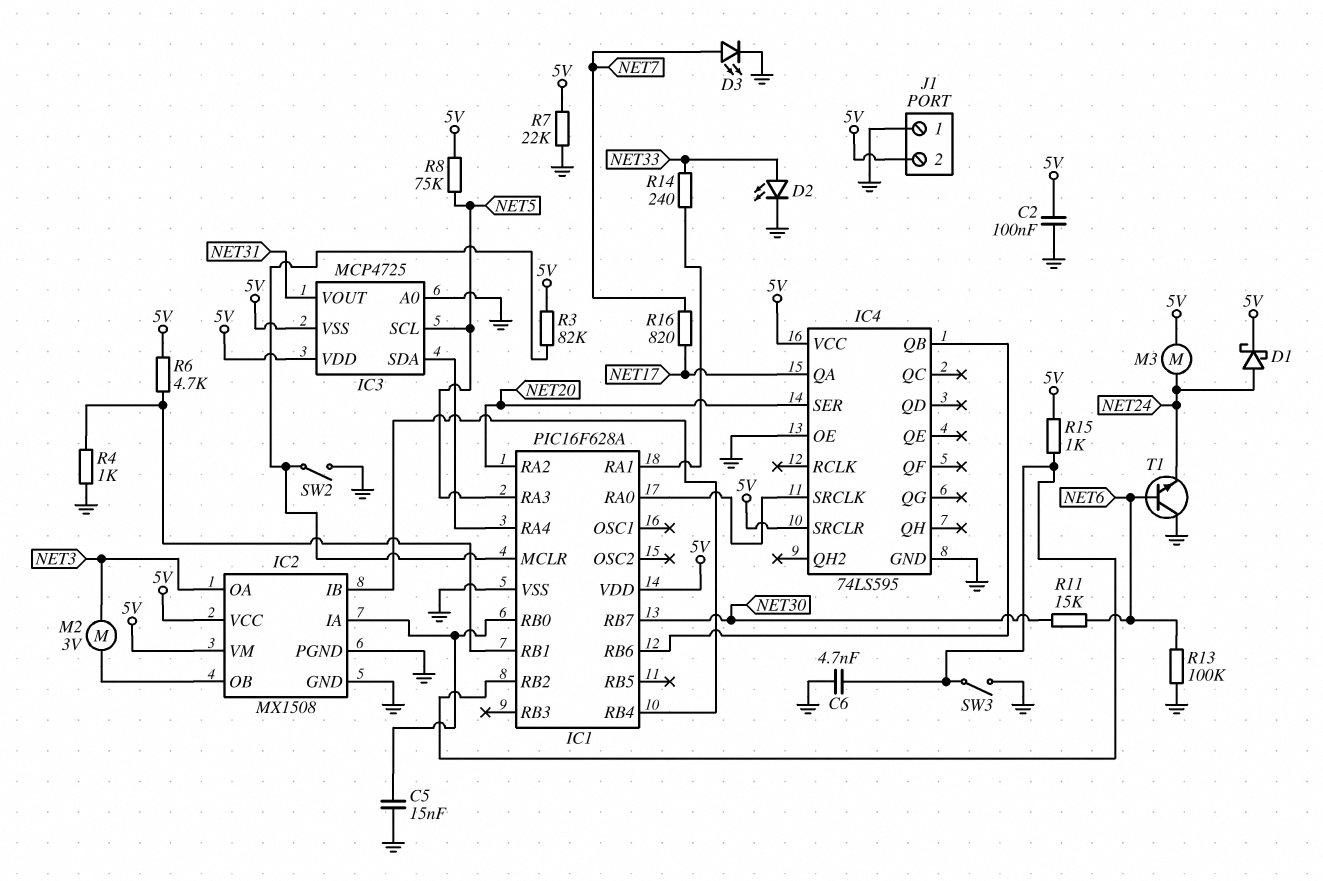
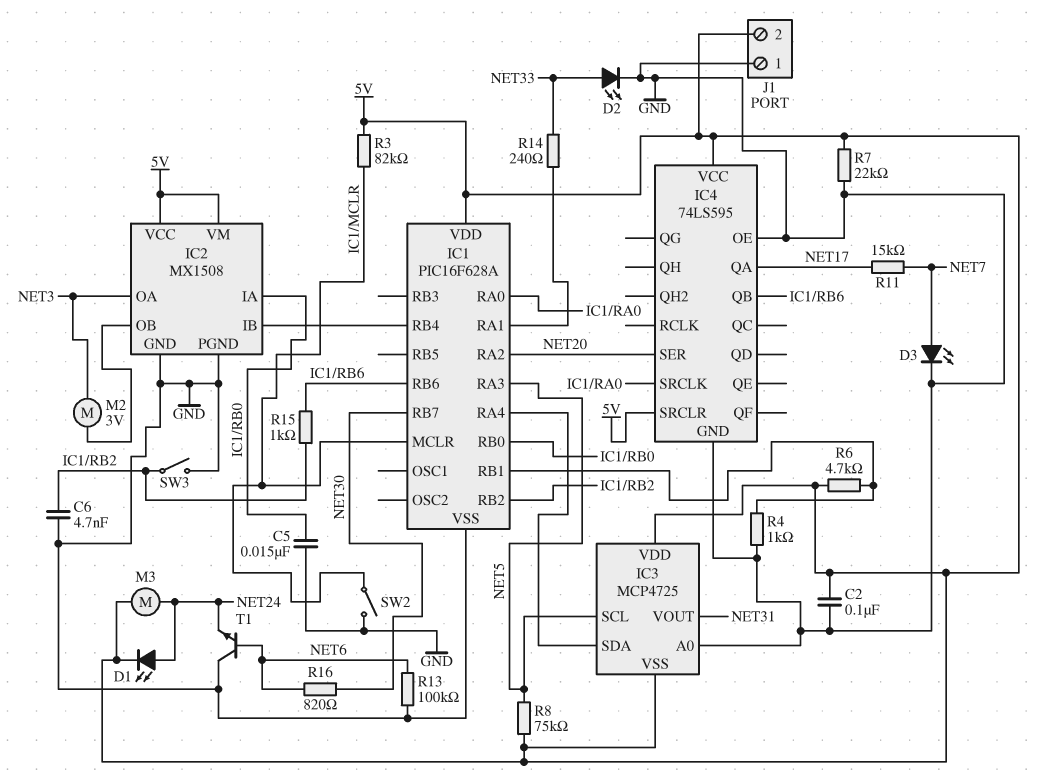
D1: schottky (A NET24, K 5V) -> LED (A NET24, K 5V)
R11: 15k (NET6, NET30) -> 15k (NET7, NET17)
R15: 1k (5V, IC1/RB2) -> 1k (IC1/RB2, IC1/RB6)
R16: 820 (NET7, NET17) -> 820 (NET6, NET30)

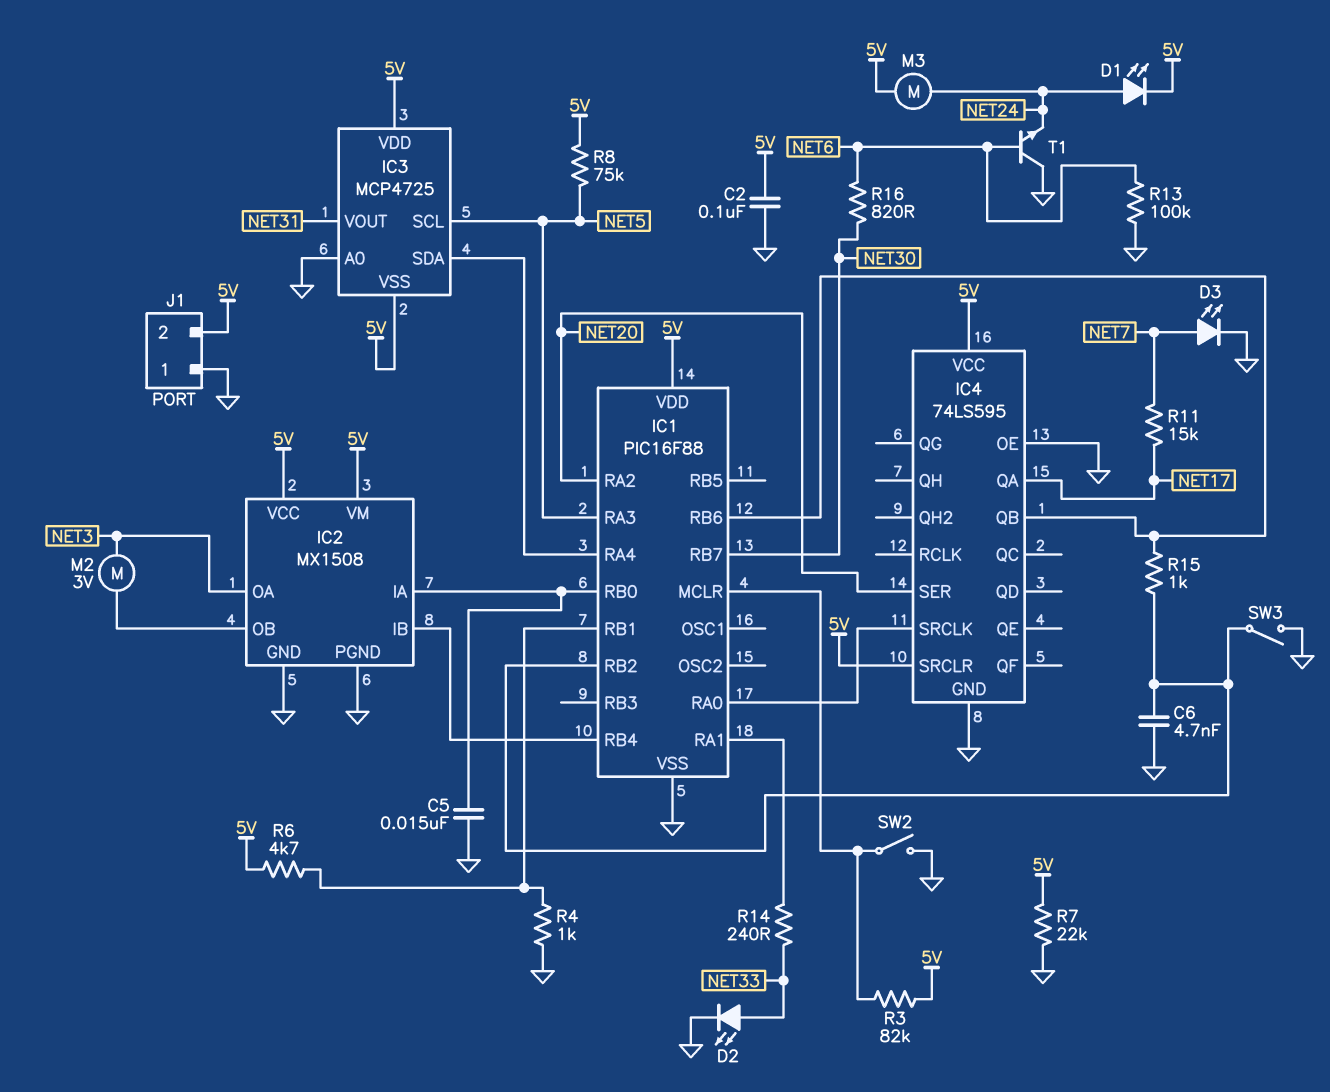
IC1: PIC16F628A -> PIC16F88

